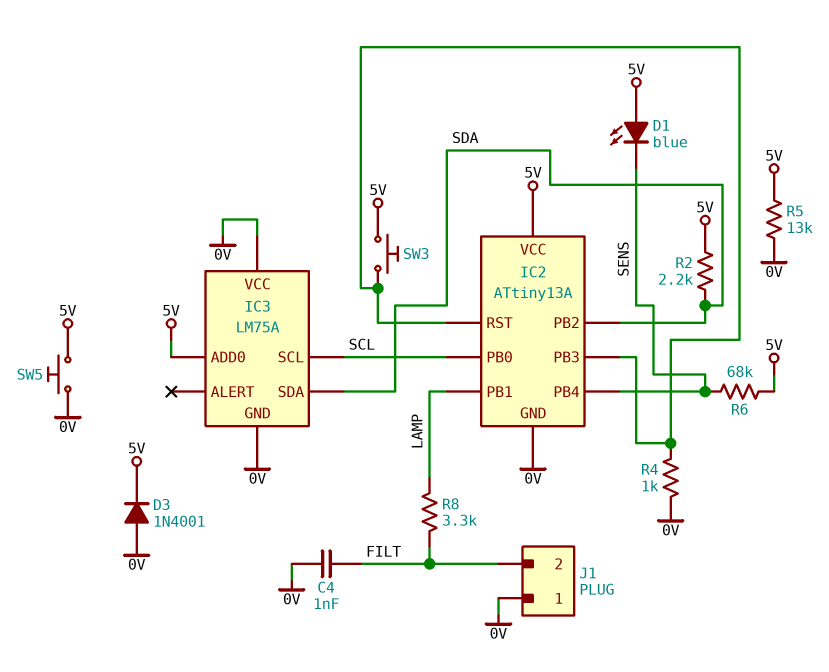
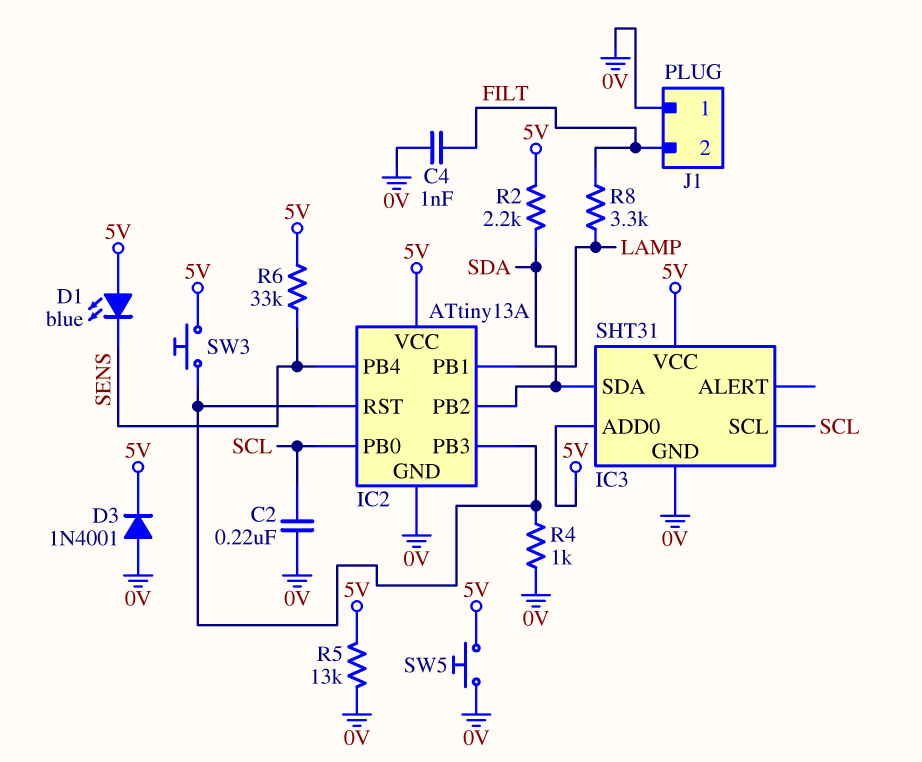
C2: none -> 220nF (0V, SCL)
IC3: LM75A -> SHT31
IC3 pin VCC: 0V -> 5V
R6: 68k (5V, SENS) -> 33k (5V, SENS)

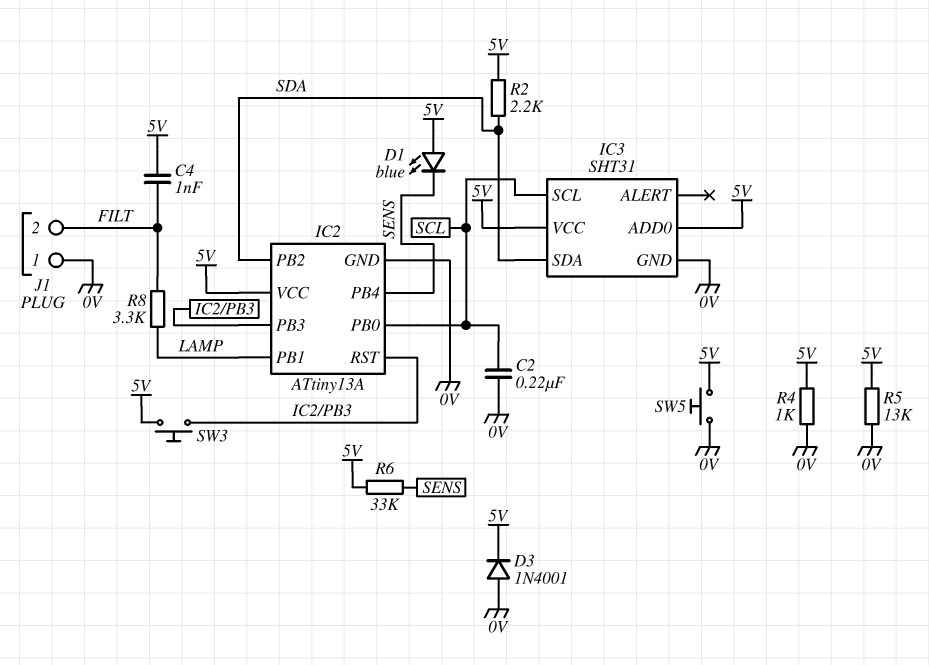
C4: 1nF (0V, FILT) -> 1nF (5V, FILT)
R4: 1k (0V, IC2/PB3) -> 1k (0V, 5V)

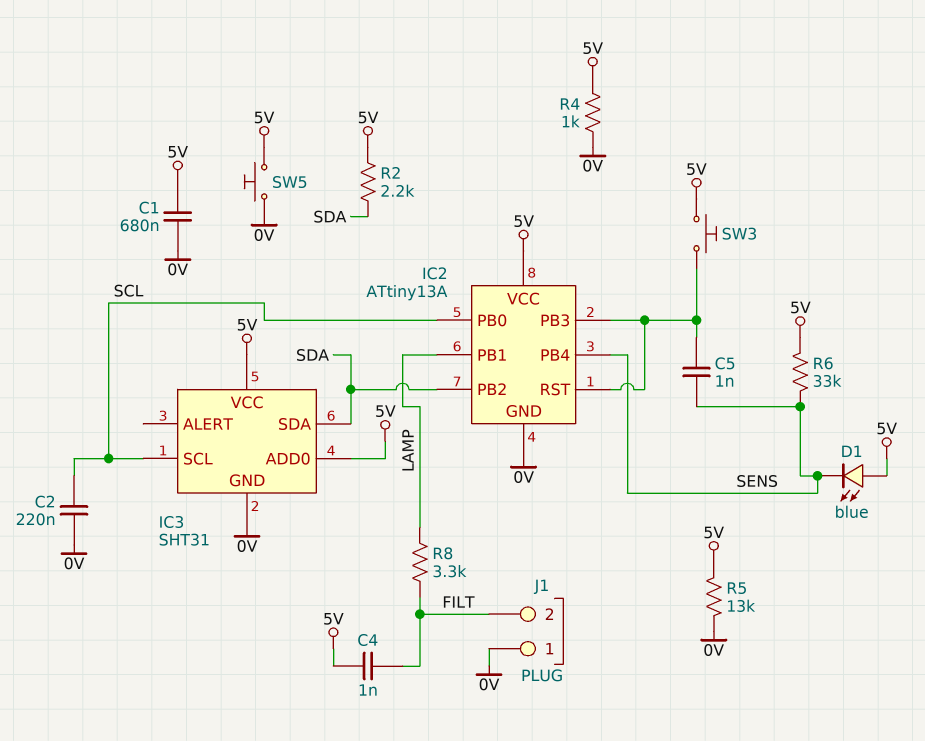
C1: none -> 680nF (0V, 5V)
C5: none -> 1nF (IC2/PB3, SENS)
D3: diode 1N4001 (A 0V, K 5V) -> none

